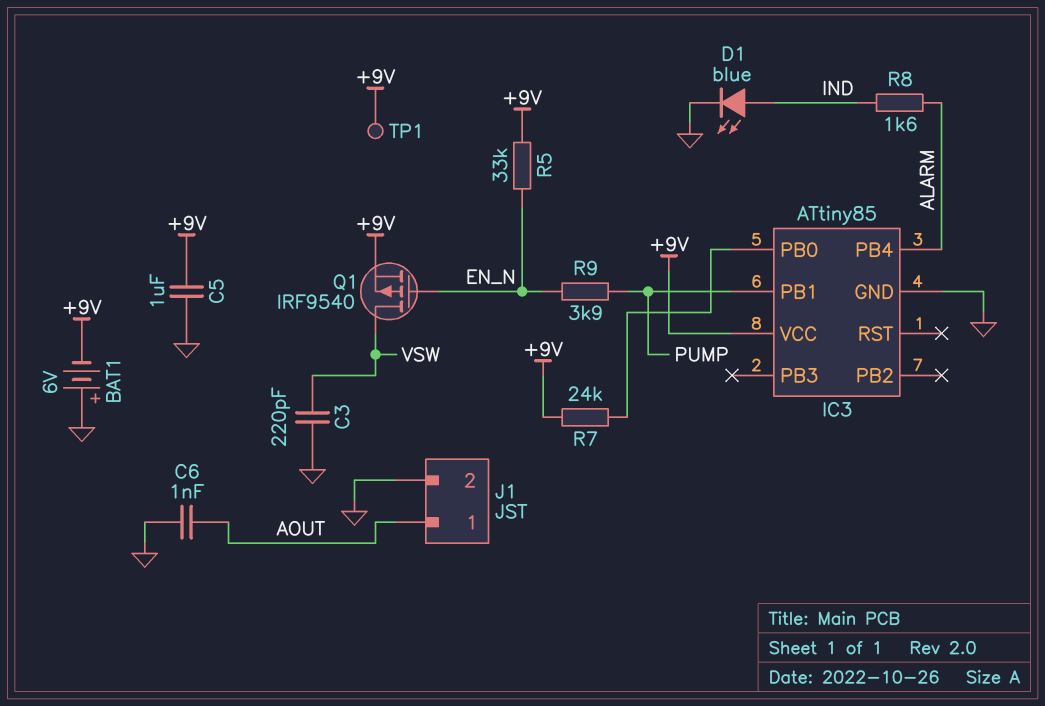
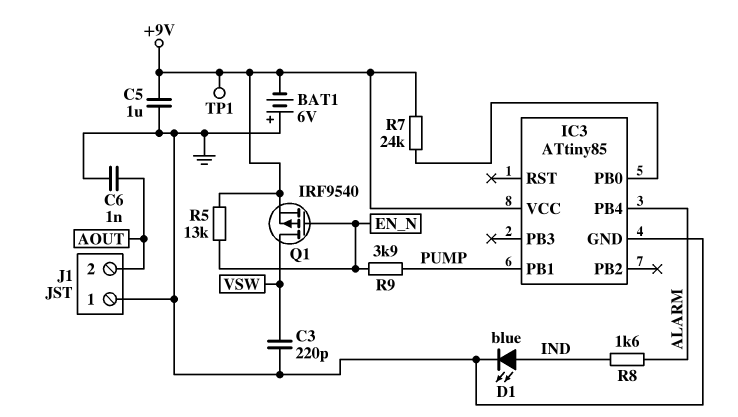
J1 pin 1: AOUT -> GND
J1 pin 2: GND -> AOUT
R5: 33k (+9V, EN_N) -> 13k (+9V, EN_N)

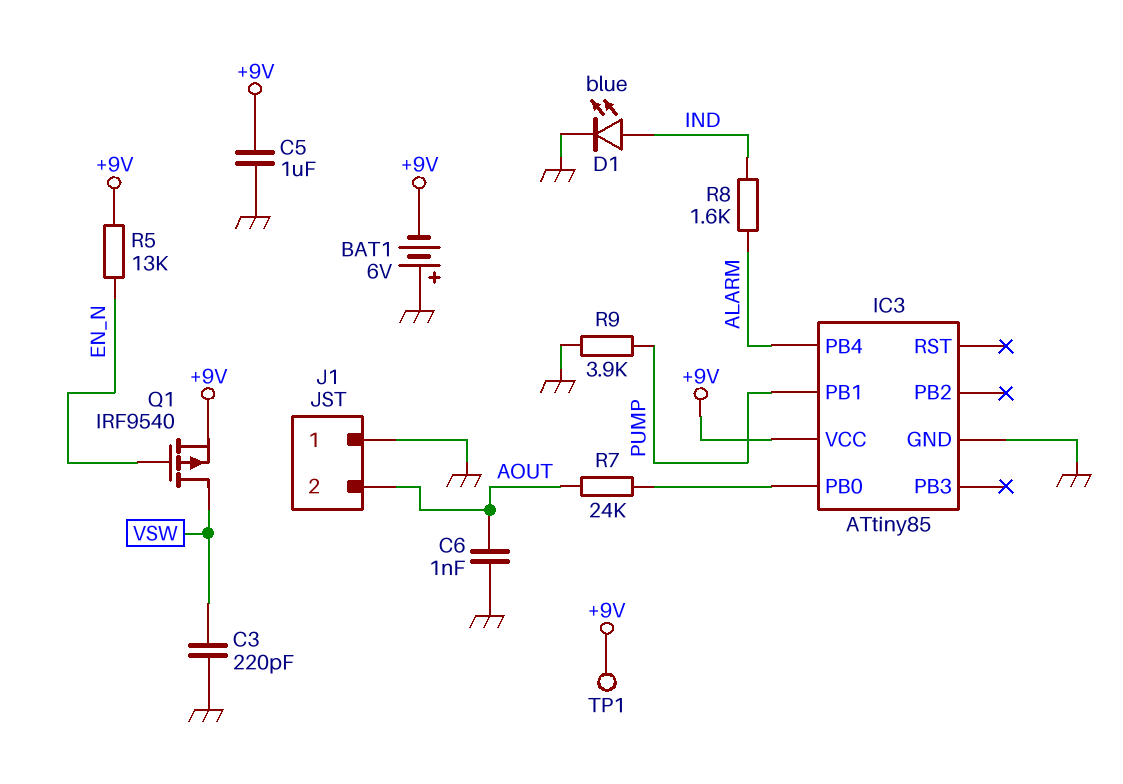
R7: 24k (+9V, IC3/PB0) -> 24k (AOUT, IC3/PB0)
R9: 3.9k (EN_N, PUMP) -> 3.9k (GND, PUMP)

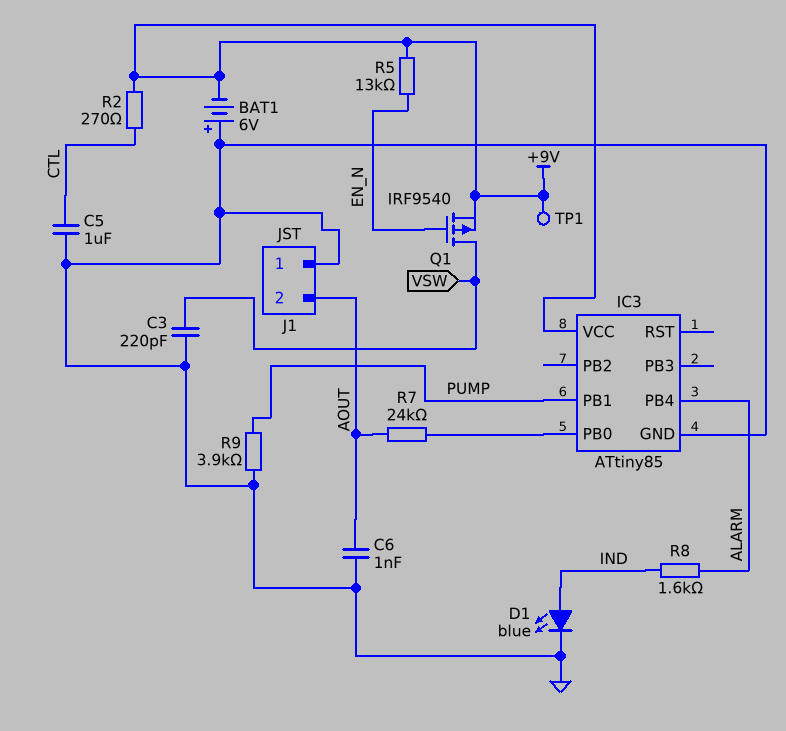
C5: 1uF (+9V, GND) -> 1uF (CTL, GND)
R2: none -> 270 (+9V, CTL)

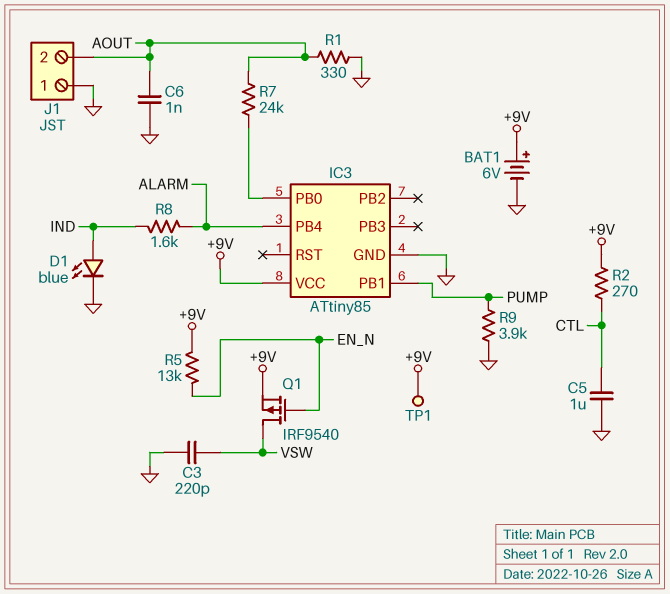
BAT1: 6V (plus GND, minus +9V) -> 6V (plus +9V, minus GND)
R1: none -> 330 (AOUT, GND)

